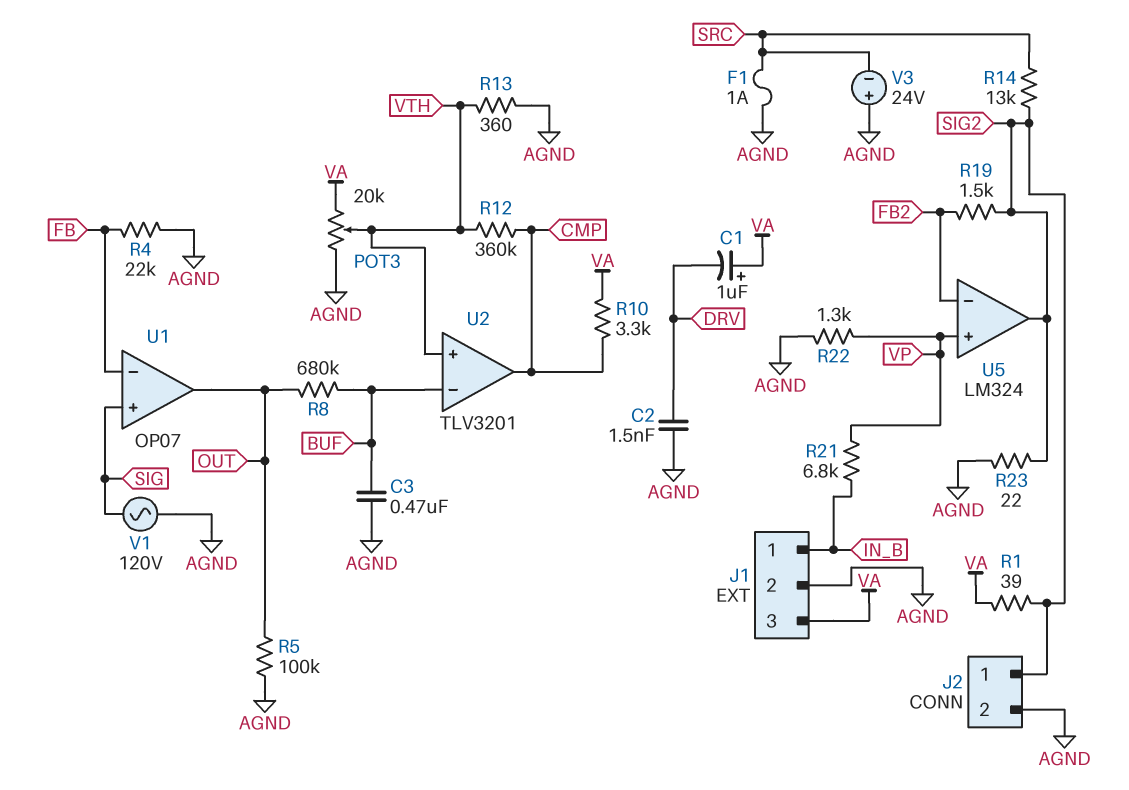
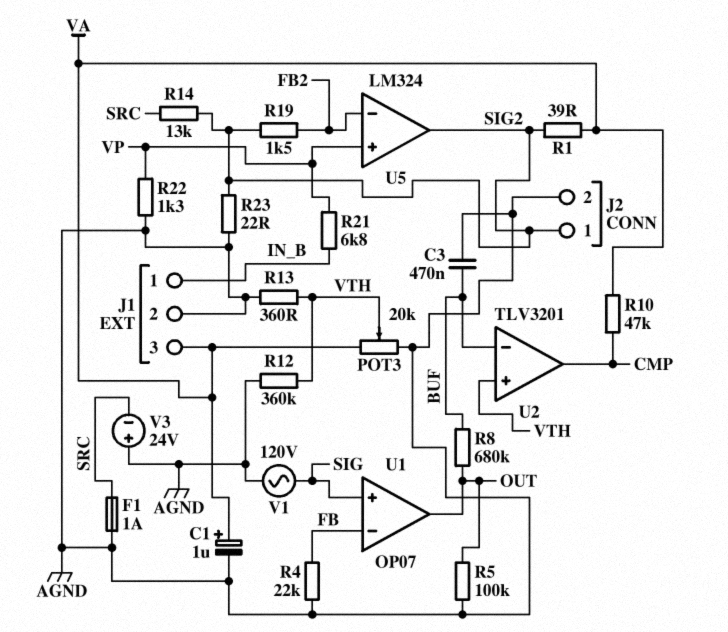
C1: 1uF (plus VA, minus DRV) -> 1uF (plus VA, minus AGND)
C2: 1.5nF (AGND, DRV) -> none
R10: 3.3k (CMP, VA) -> 47k (CMP, VA)
R12: 360k (CMP, VTH) -> 360k (AGND, VTH)

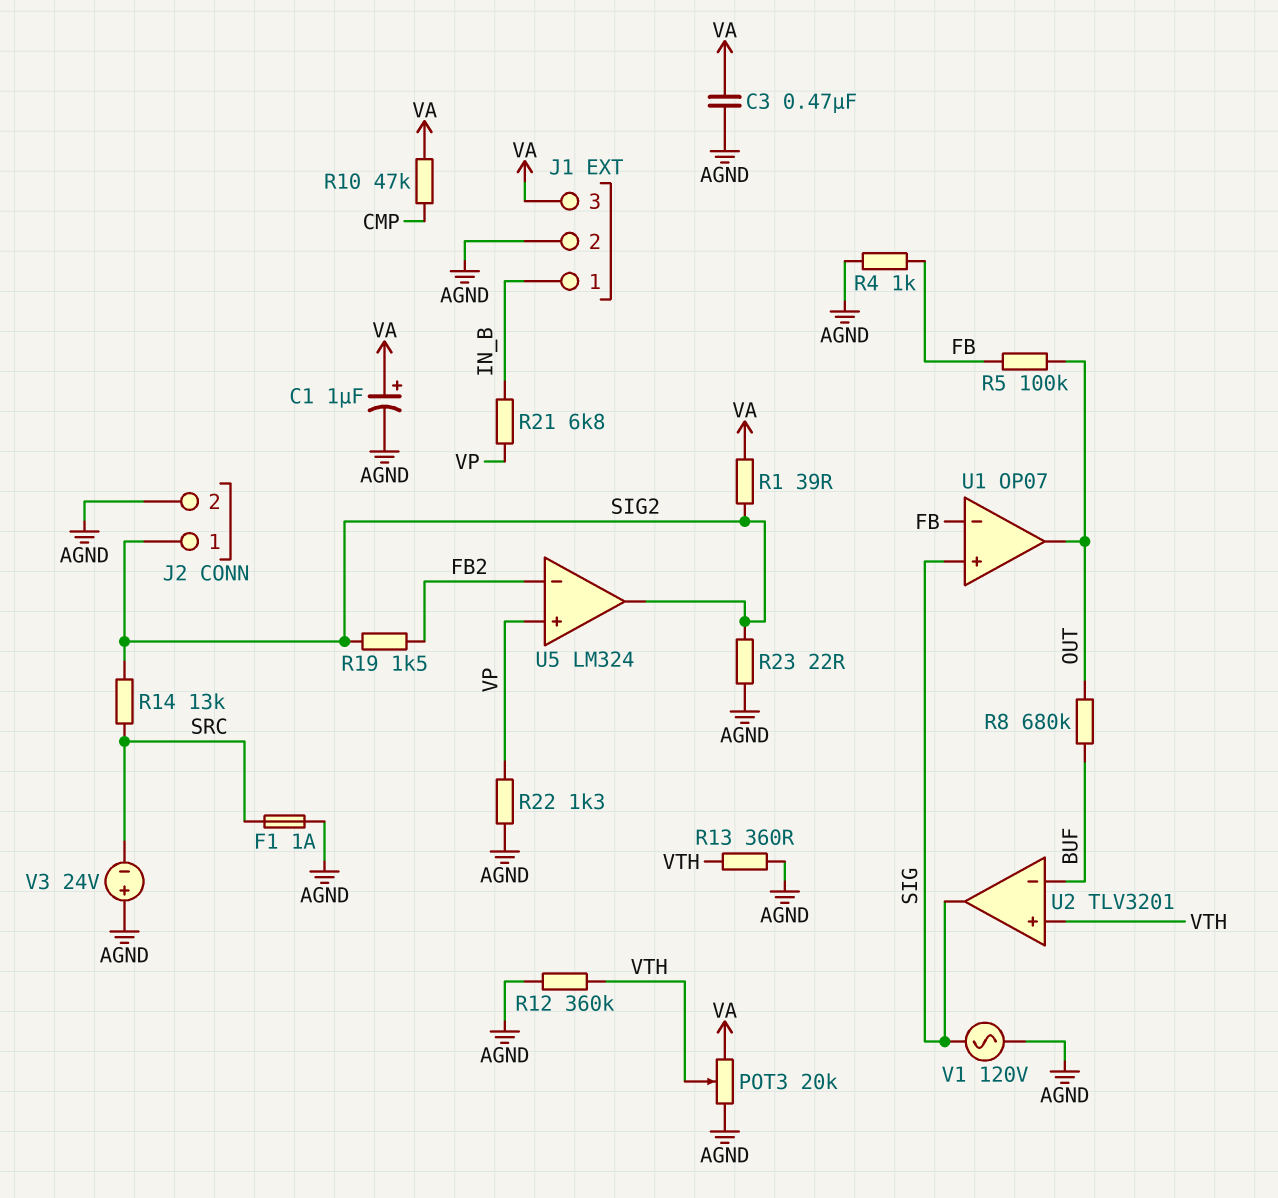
C3: 470nF (AGND, BUF) -> 470nF (AGND, VA)
R4: 22k (AGND, FB) -> 1k (AGND, FB)
R5: 100k (AGND, OUT) -> 100k (FB, OUT)
U2 pin out: CMP -> SIG

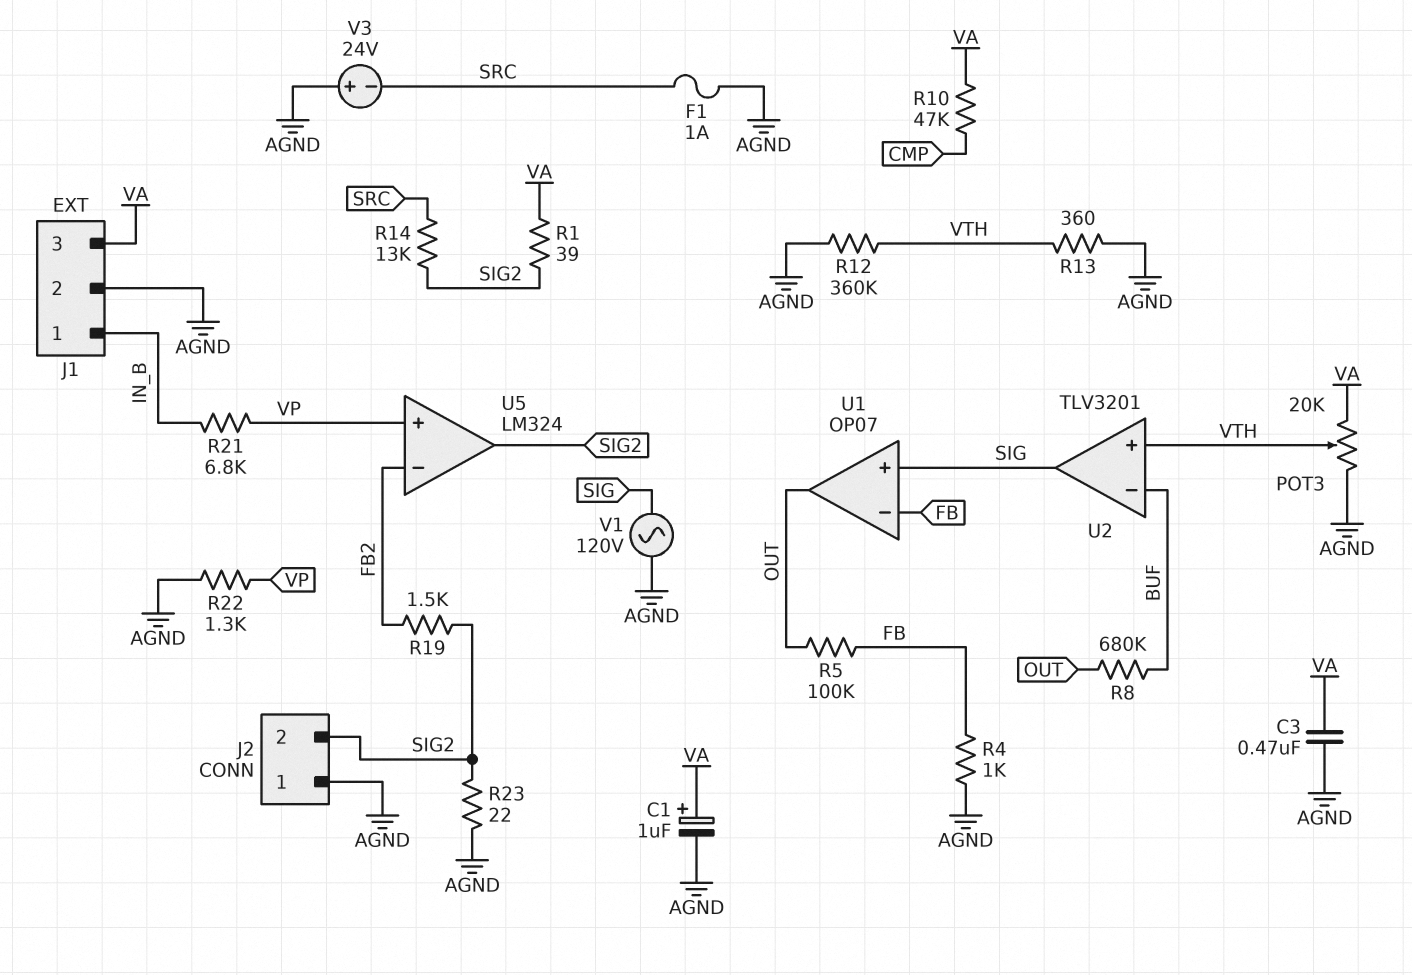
J2 pin 1: SIG2 -> AGND
J2 pin 2: AGND -> SIG2

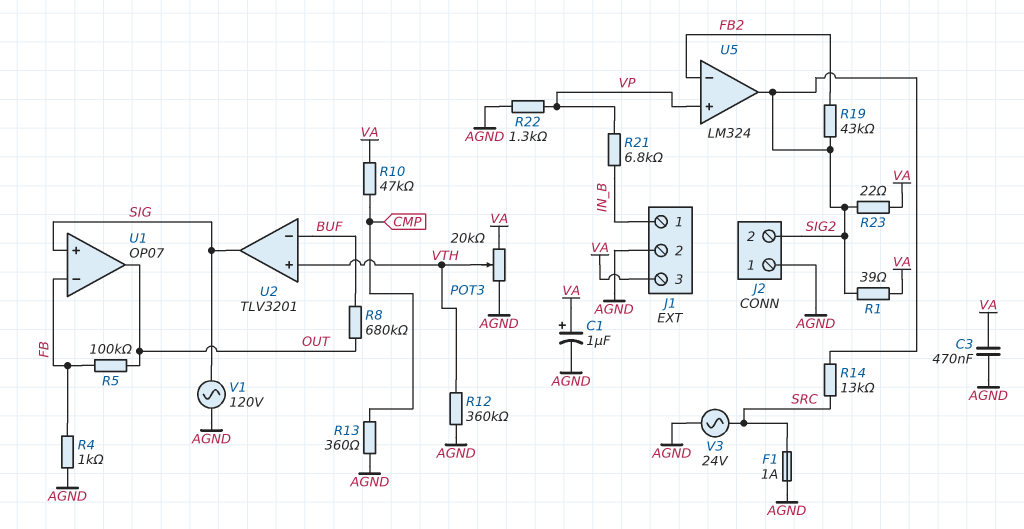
R13: 360 (AGND, VTH) -> 360 (AGND, CMP)
R19: 1.5k (FB2, SIG2) -> 43k (FB2, SIG2)
R23: 22 (AGND, SIG2) -> 22 (SIG2, VA)
V3: 24V (plus AGND, minus SRC) -> AC 24V (AGND, SRC)

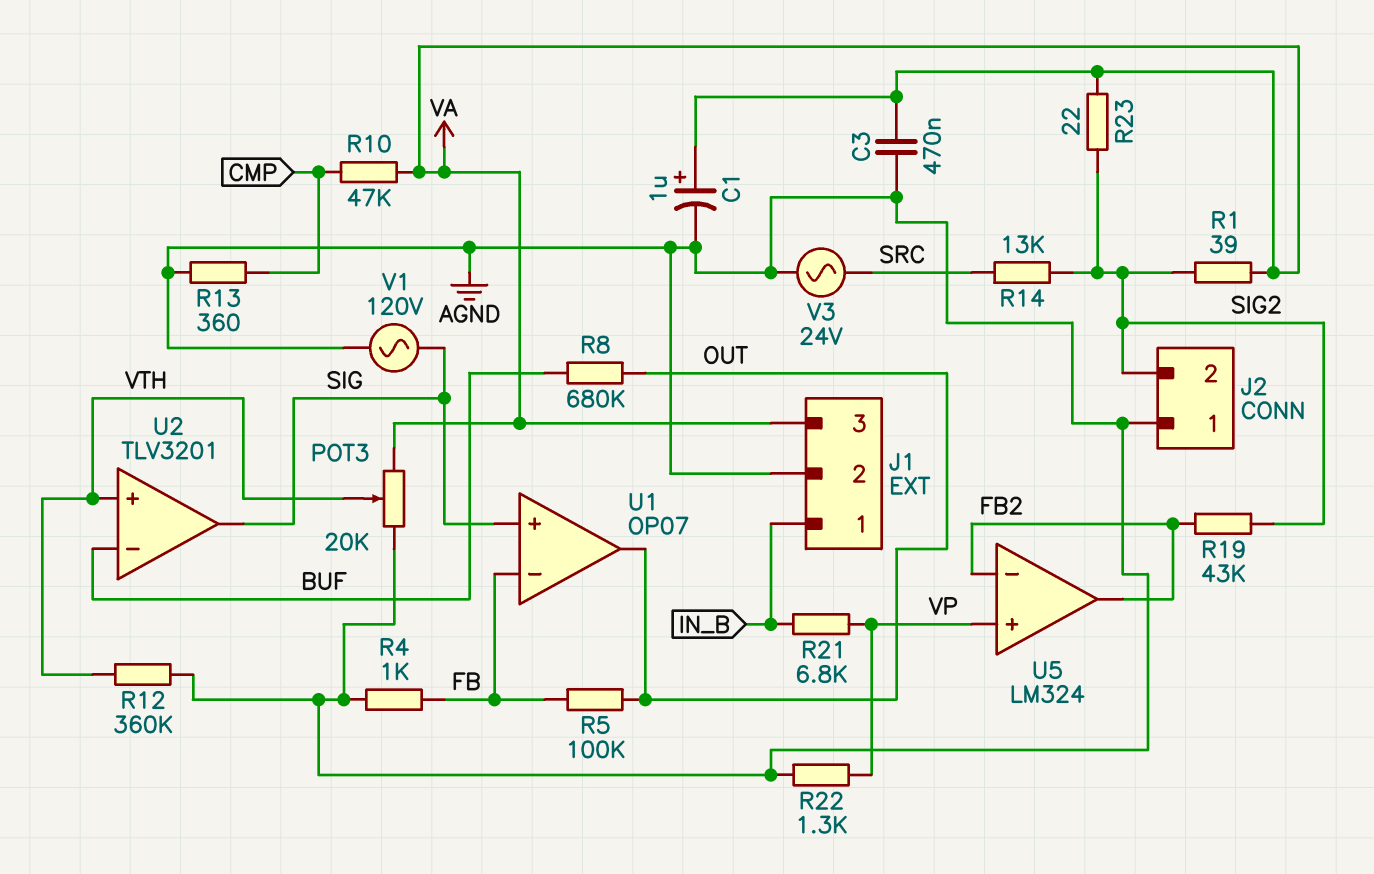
F1: 1A (AGND, SRC) -> none
U5 pin out: SIG2 -> FB2

